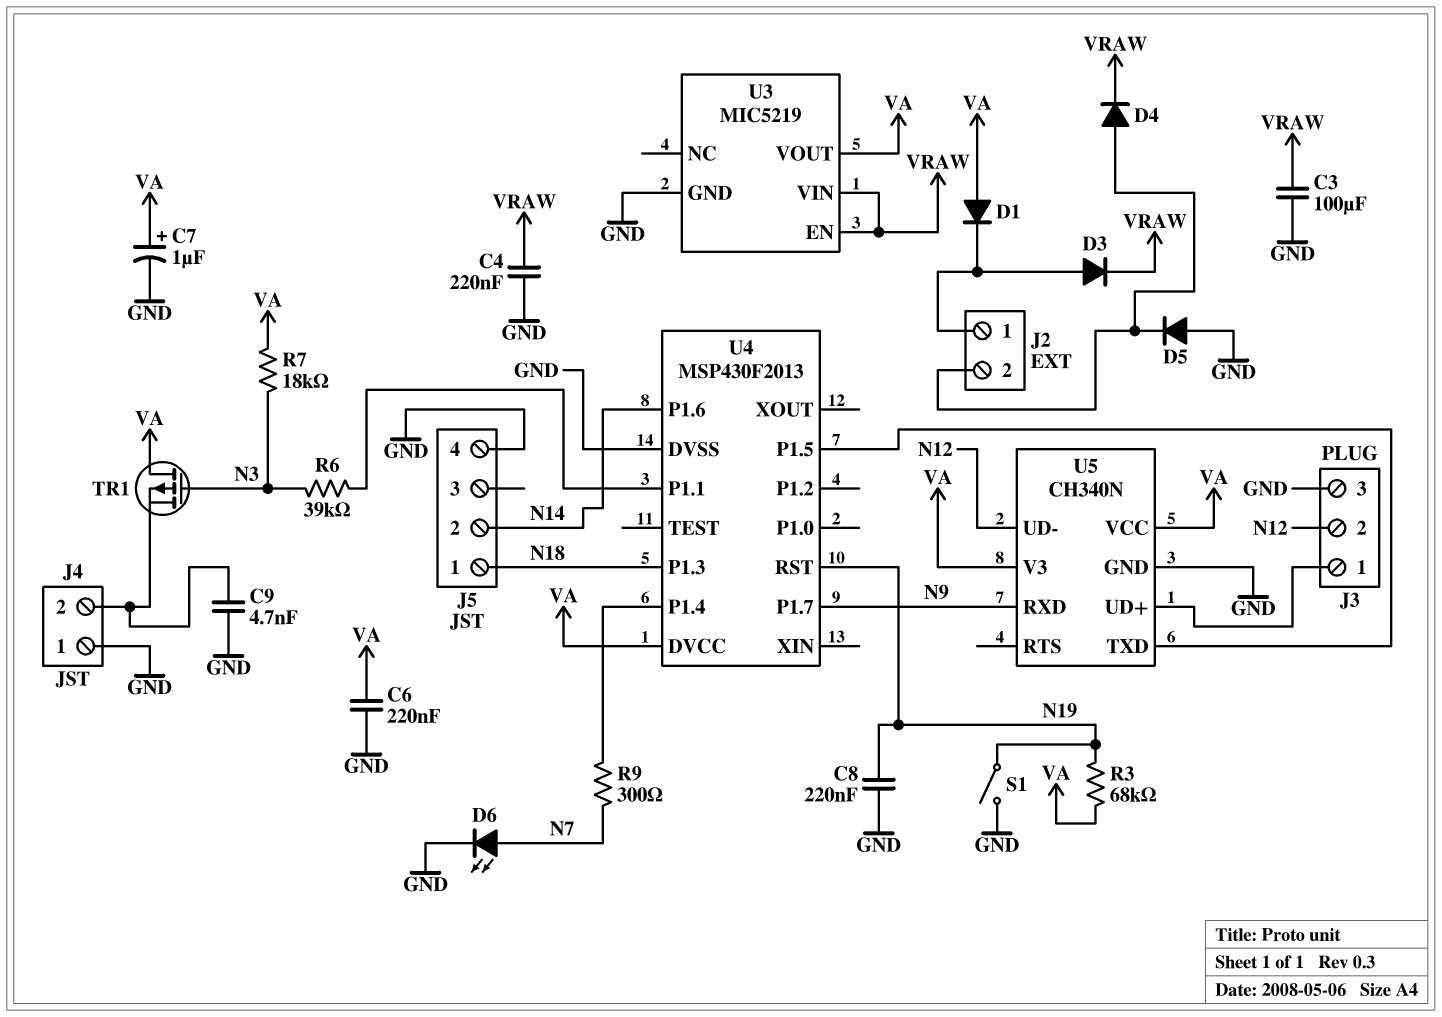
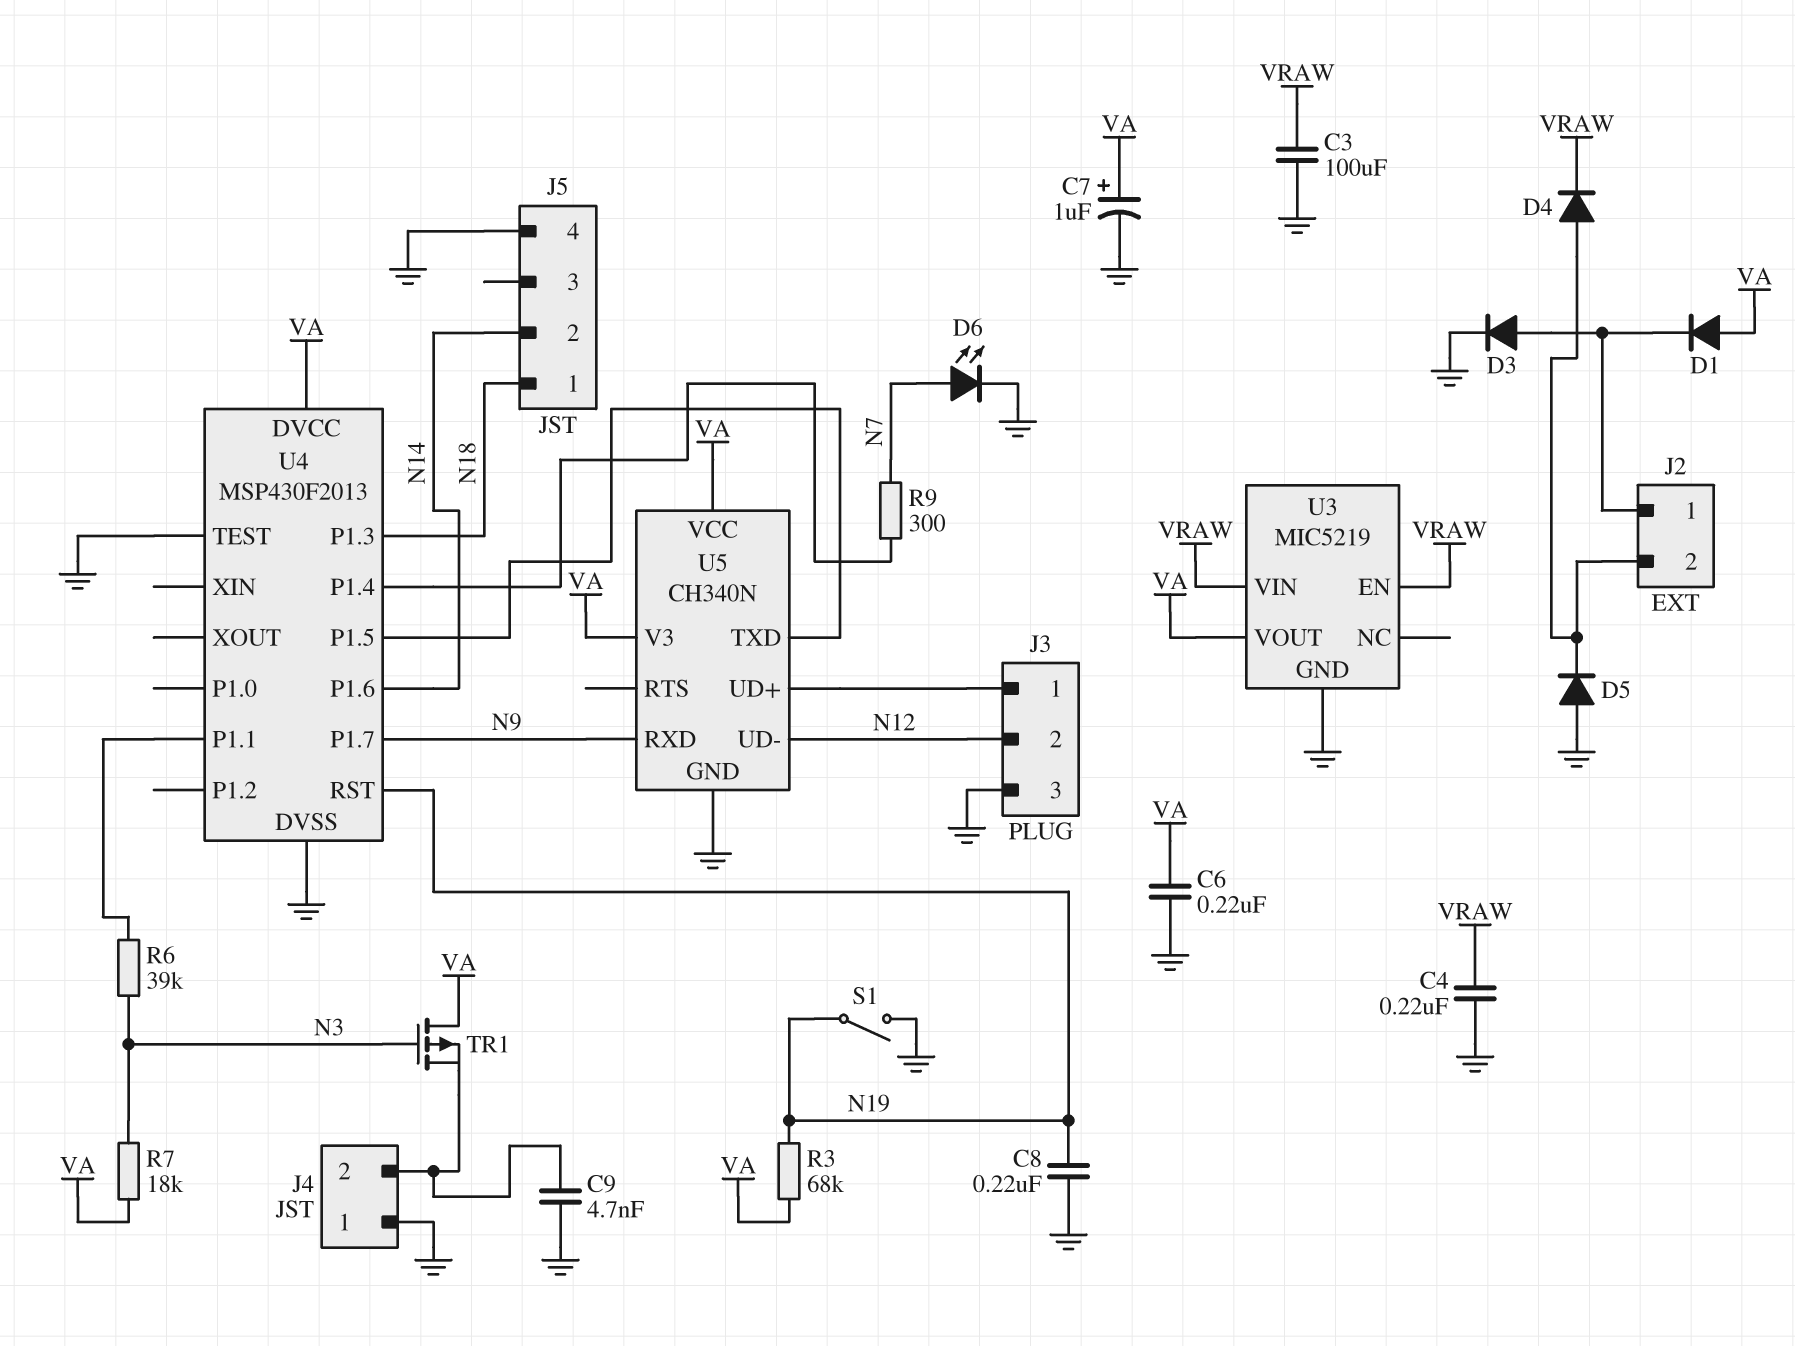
D3: diode (A J2/1, K VRAW) -> diode (A J2/1, K GND)
U4 pin TEST: none -> GND

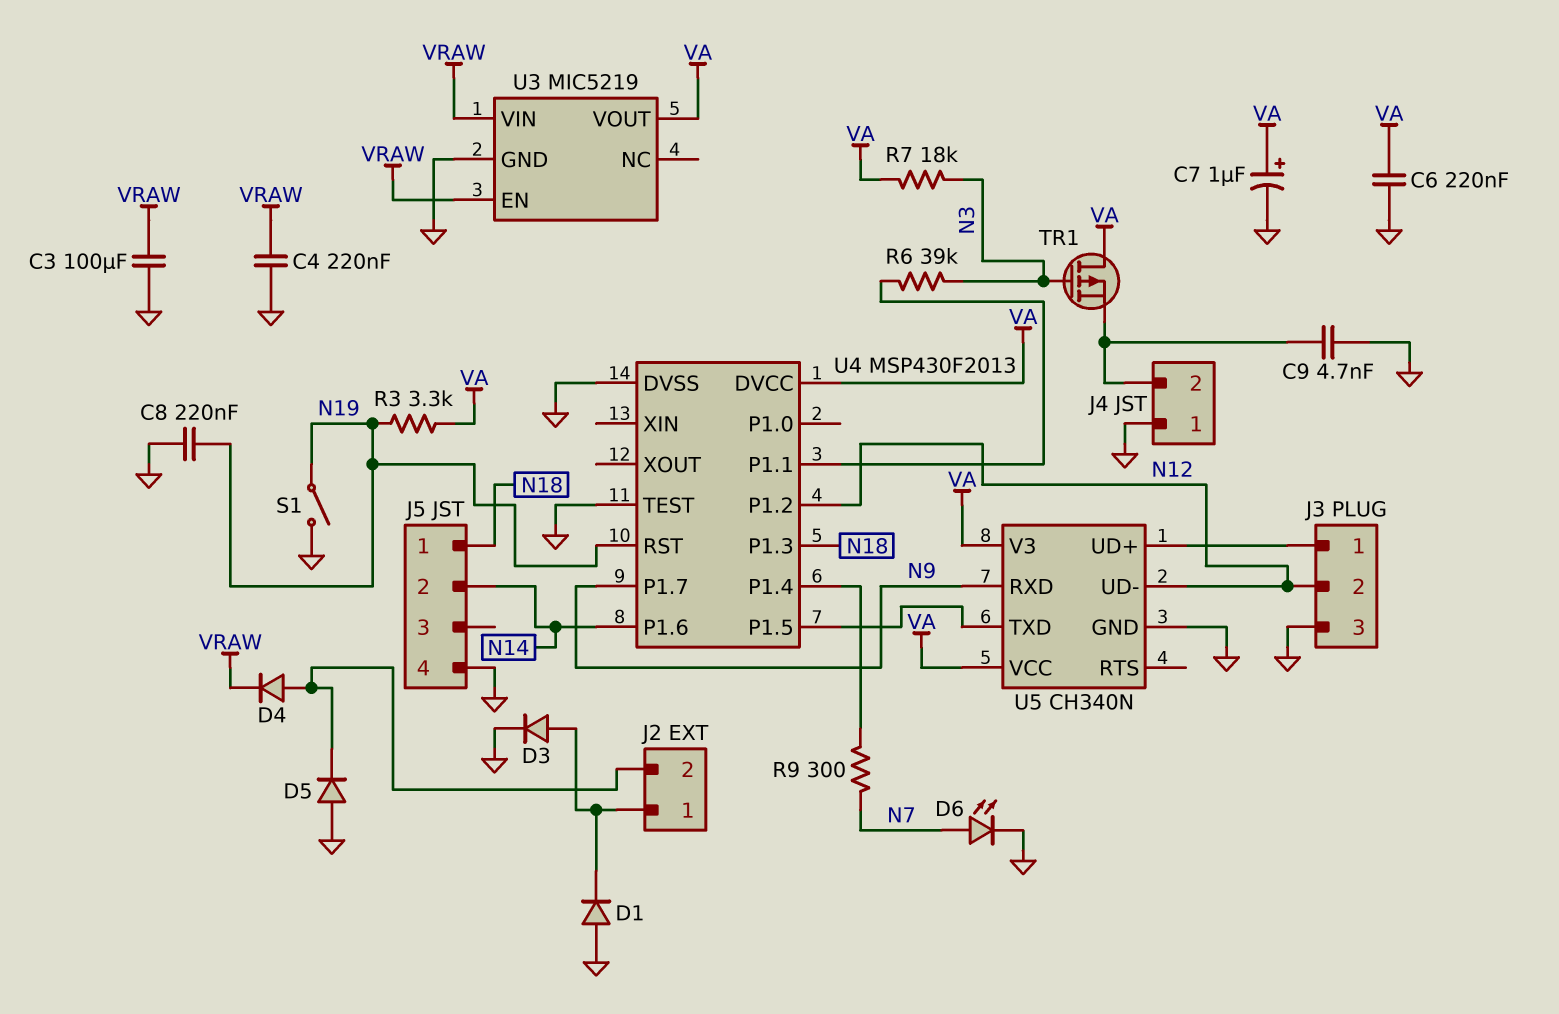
D1: diode (A VA, K J2/1) -> diode (A GND, K J2/1)
R3: 68k (N19, VA) -> 3.3k (N19, VA)
U4 pin P1.2: none -> N12

